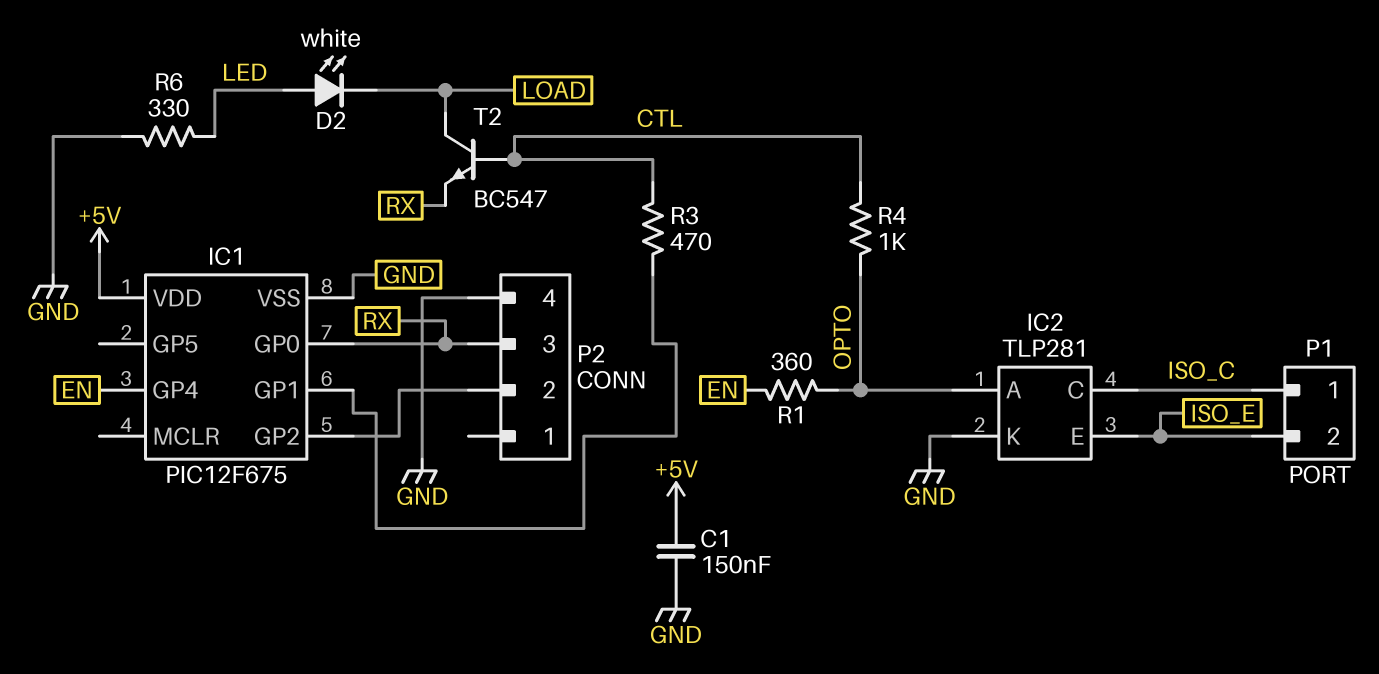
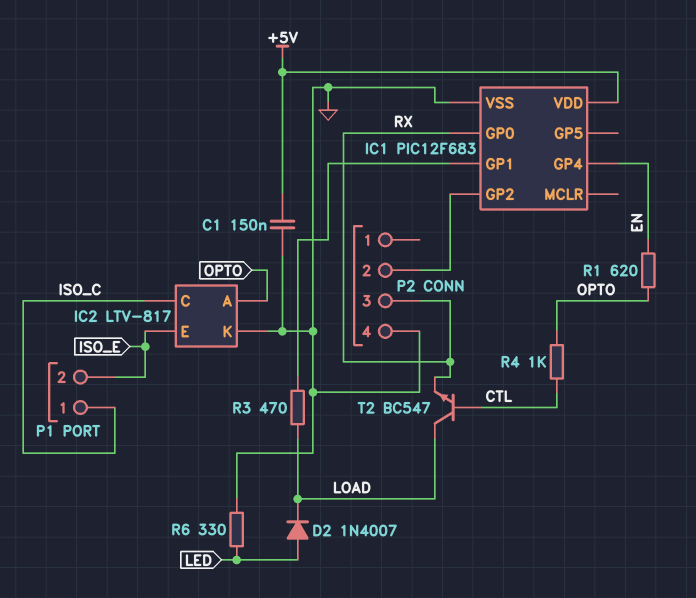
D2: LED white (A LED, K LOAD) -> diode 1N4007 (A LED, K LOAD)
IC1: PIC12F675 -> PIC12F683
IC2: TLP281 -> LTV-817
R1: 360 (EN, OPTO) -> 620 (EN, OPTO)
R3: 470 (CTL, IC1/GP1) -> 470 (IC1/GP1, LOAD)

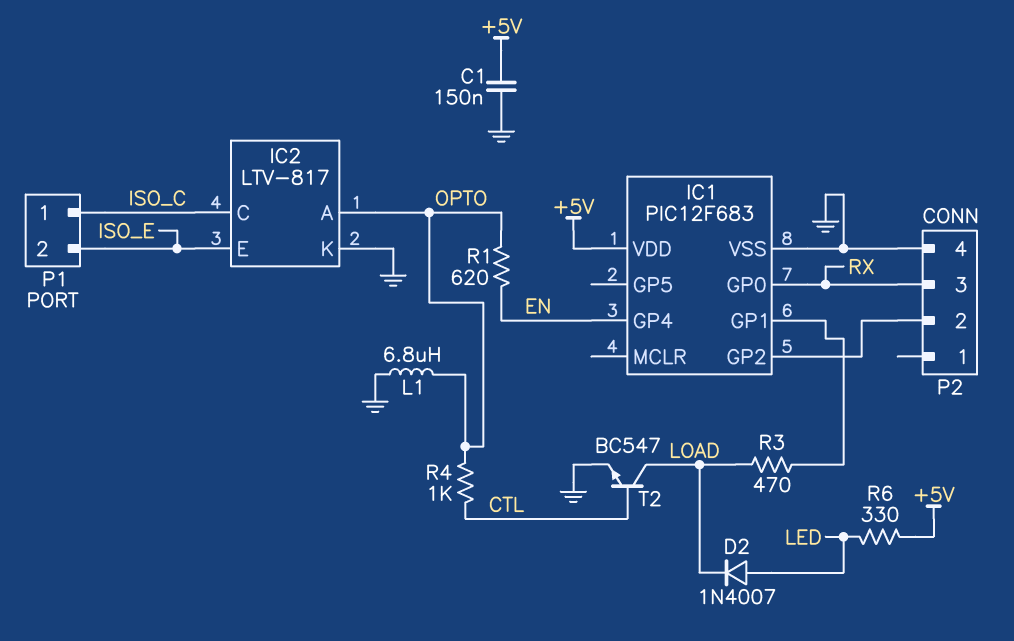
L1: none -> 6.8uH (GND, OPTO)
R6: 330 (GND, LED) -> 330 (+5V, LED)
T2: NPN BC547 (B CTL, C LOAD, E RX) -> NPN BC547 (B CTL, C LOAD, E GND)

